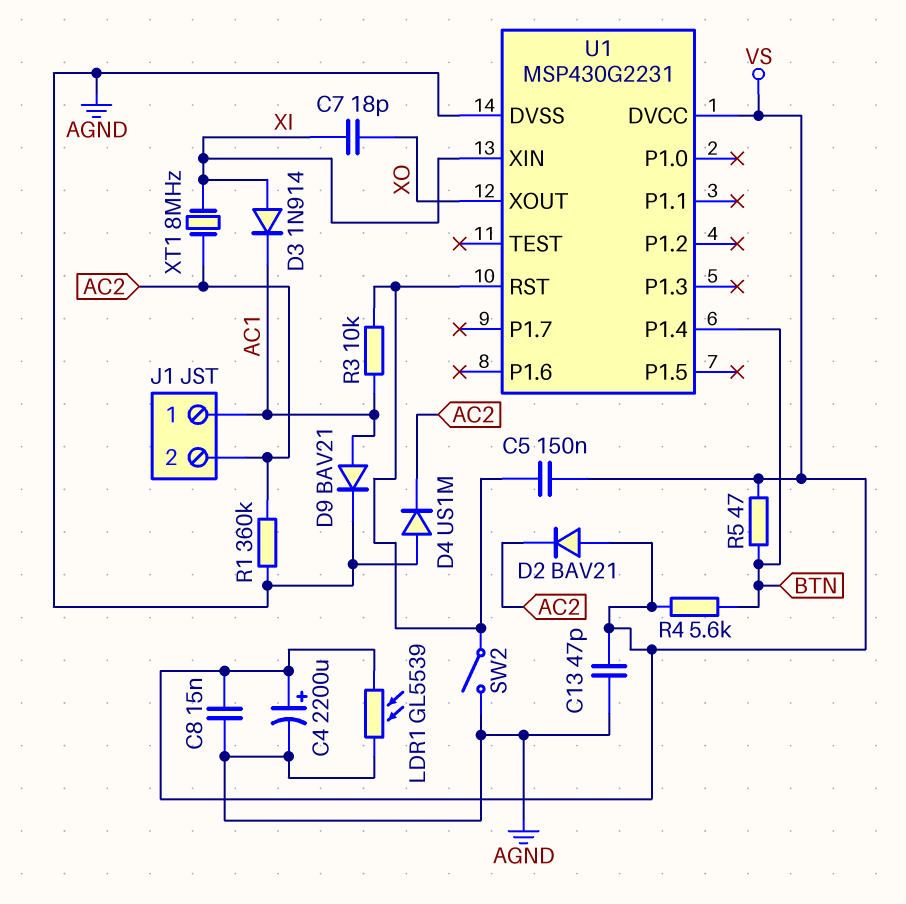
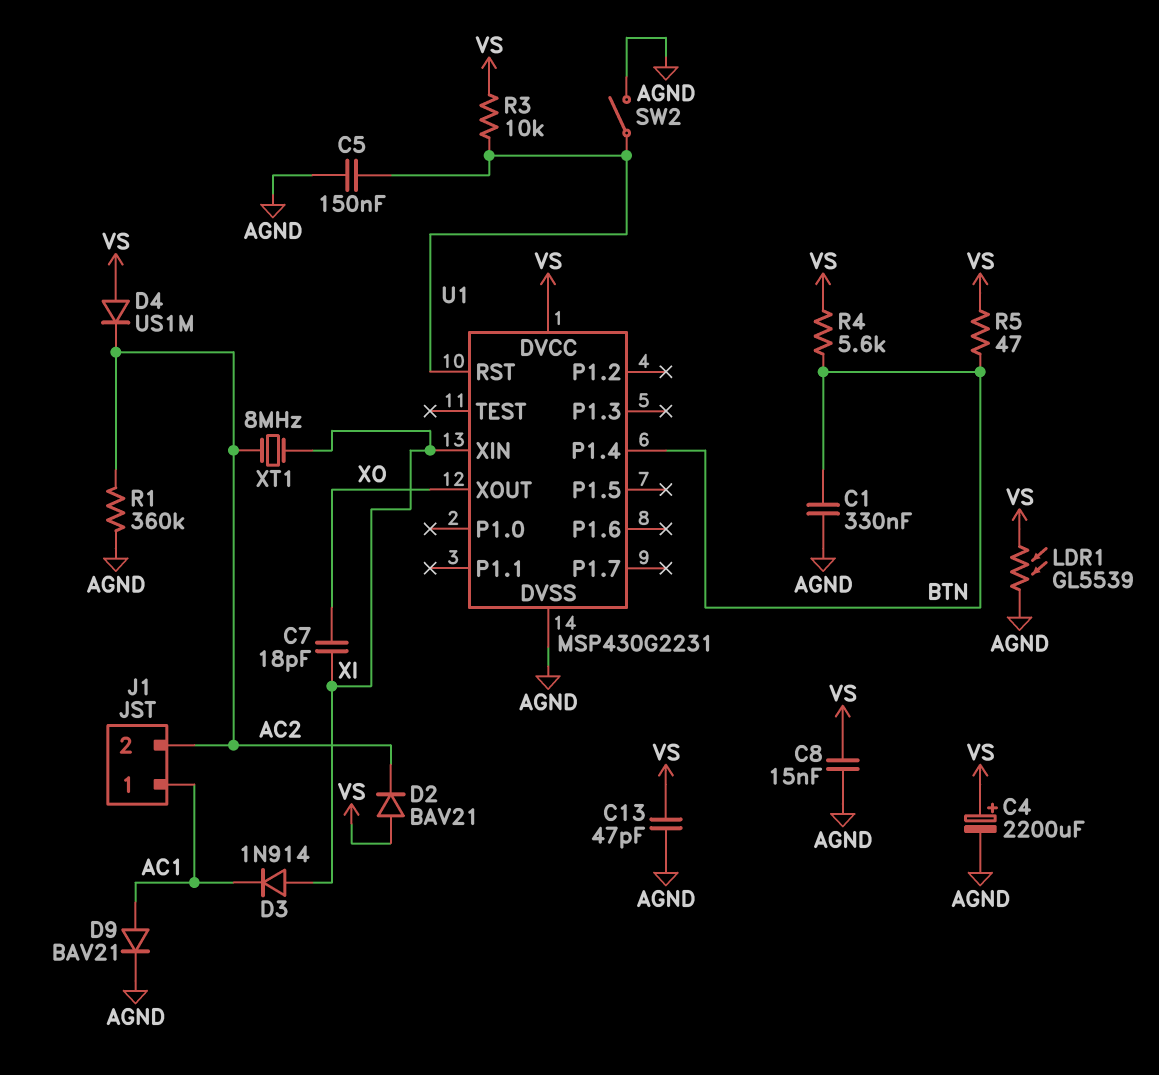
C1: none -> 330nF (AGND, BTN)
C5: 150nF (U1/RST, VS) -> 150nF (AGND, U1/RST)
D4: diode US1M (A AGND, K AC2) -> diode US1M (A VS, K AC2)
R3: 10k (AC1, U1/RST) -> 10k (U1/RST, VS)

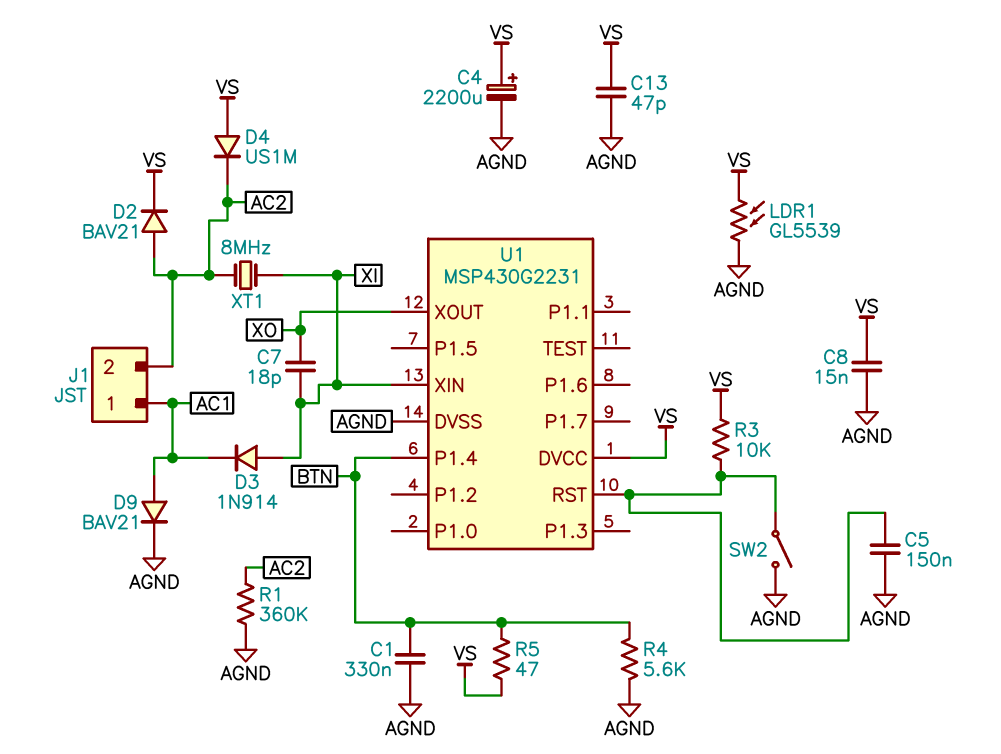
D2: diode BAV21 (A VS, K AC2) -> diode BAV21 (A AC2, K VS)
R4: 5.6k (BTN, VS) -> 5.6k (AGND, BTN)

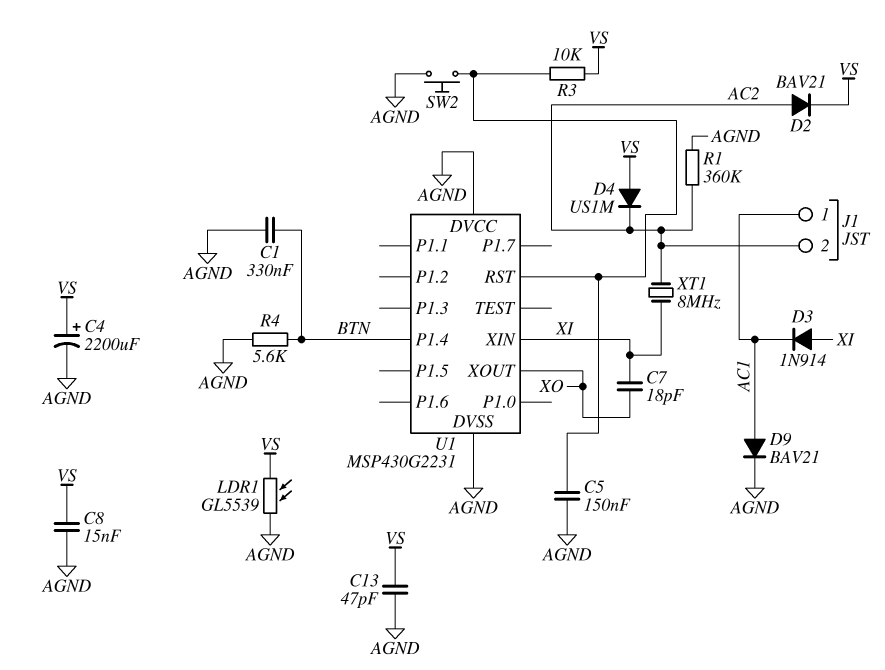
R5: 47 (BTN, VS) -> none
SW2: switch (AGND, U1/RST) -> button (AGND, U1/RST)
U1 pin DVCC: VS -> AGND

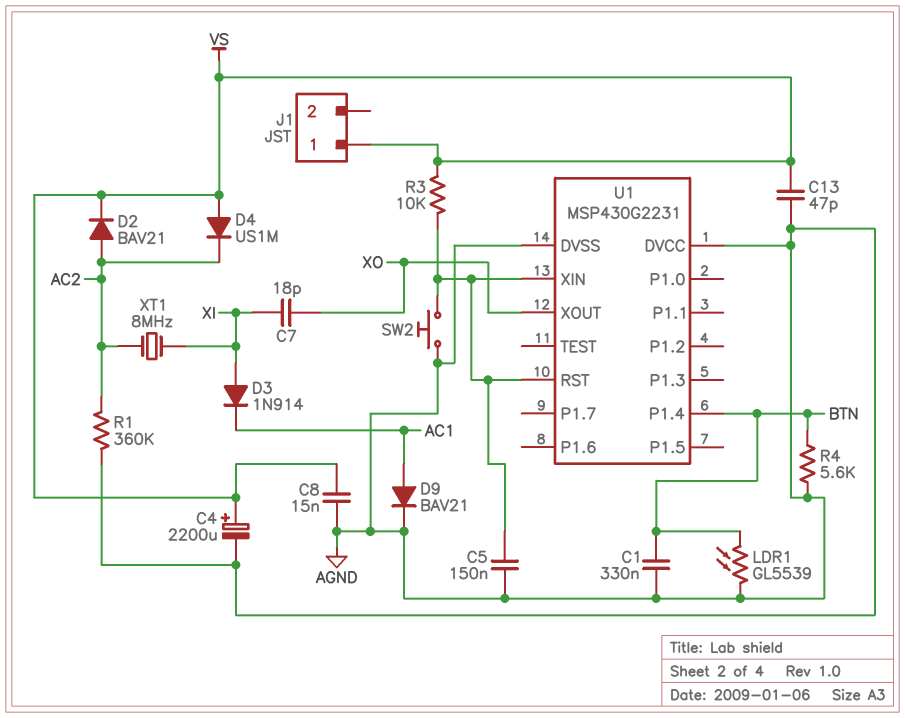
J1 pin 1: AC1 -> VS
J1 pin 2: AC2 -> none
LDR1: GL5539 (AGND, VS) -> GL5539 (AGND, BTN)
U1 pin XIN: XI -> U1/RST

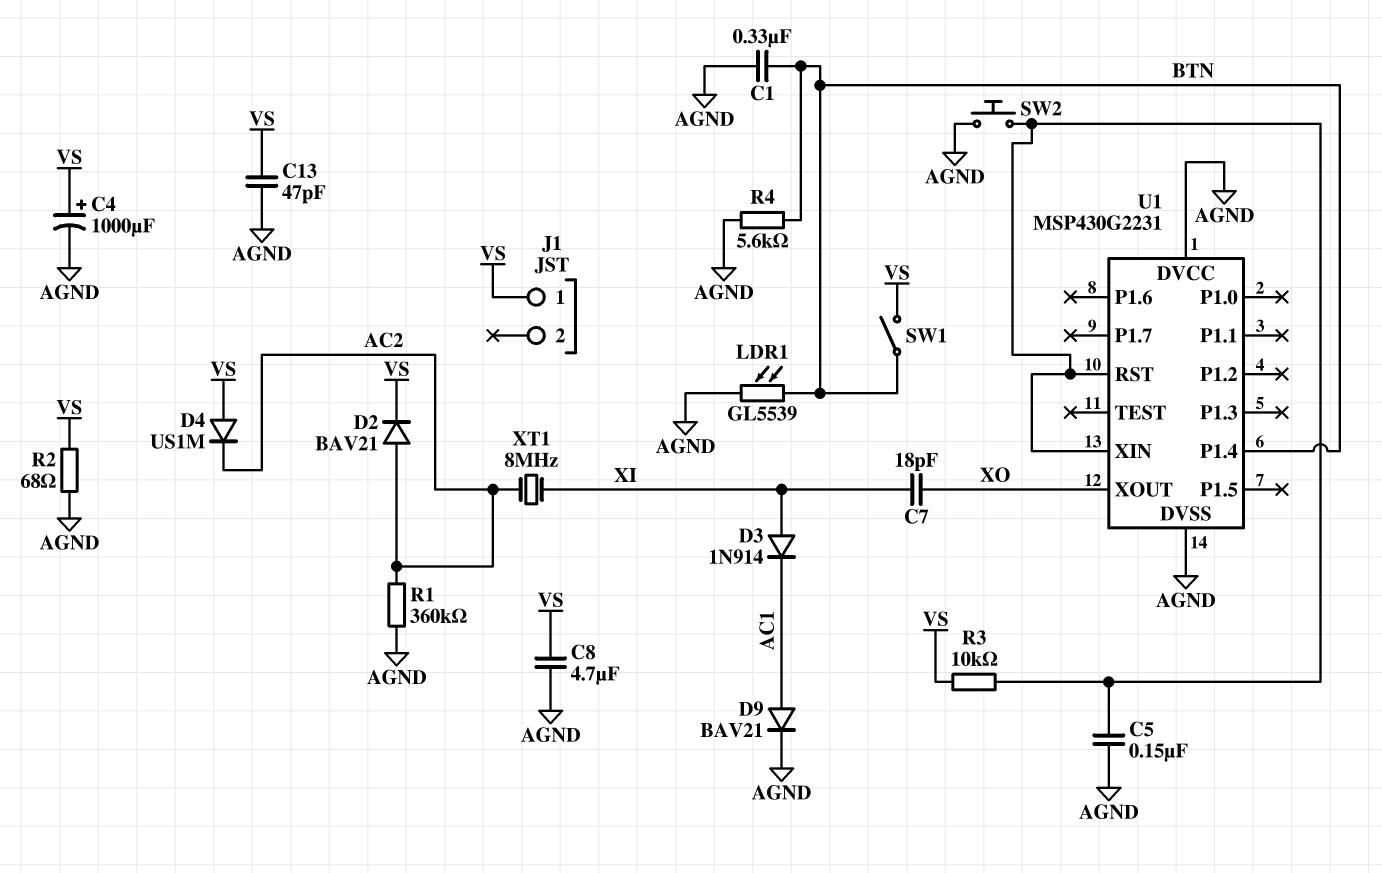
C4: 2200uF (plus VS, minus AGND) -> 1000uF (plus VS, minus AGND)
C8: 15nF (AGND, VS) -> 4.7uF (AGND, VS)
R2: none -> 68 (AGND, VS)
SW1: none -> switch (BTN, VS)

